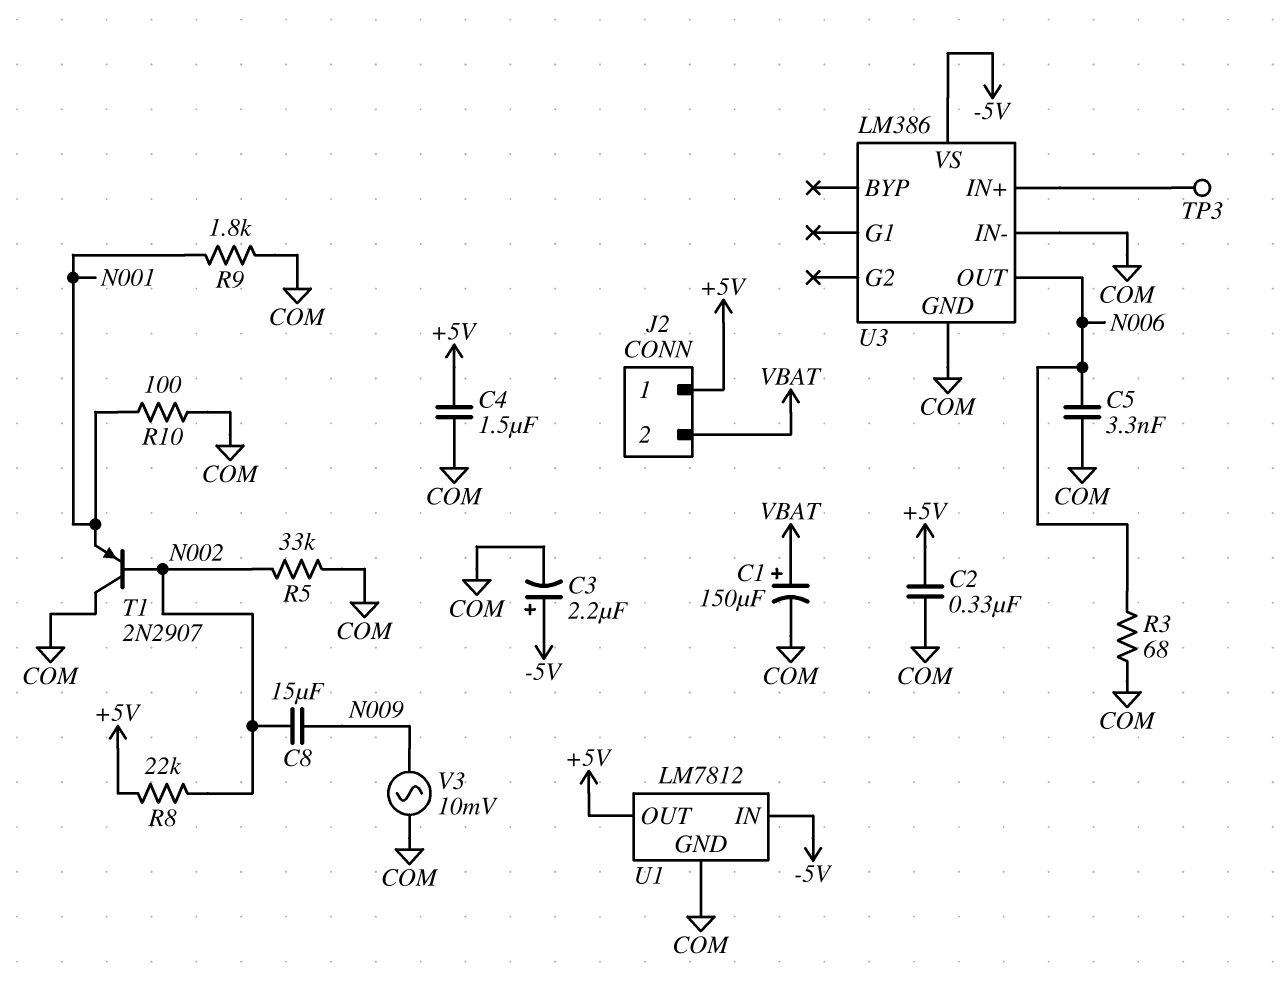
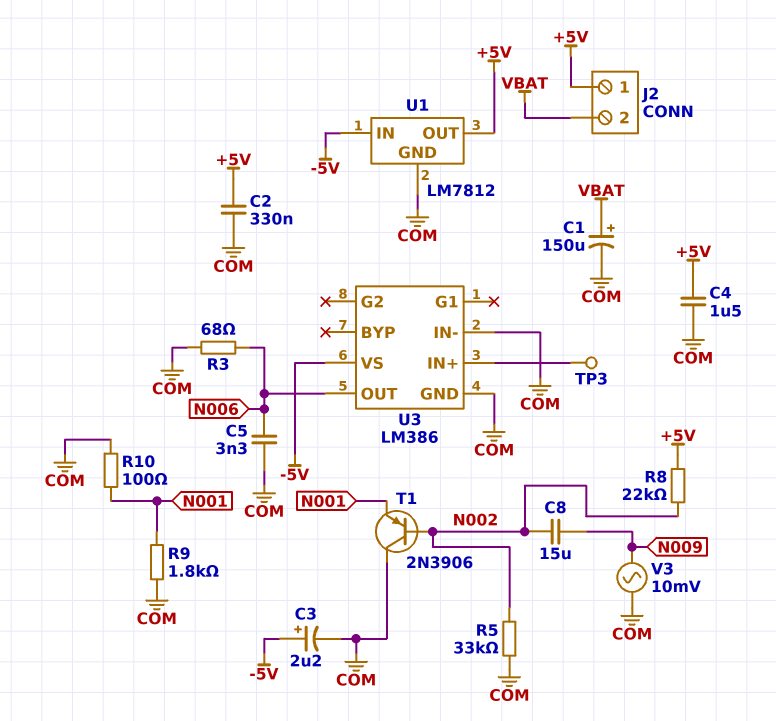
T1: PNP 2N2907 (B N002, C COM, E N001) -> PNP 2N3906 (B N002, C COM, E N001)

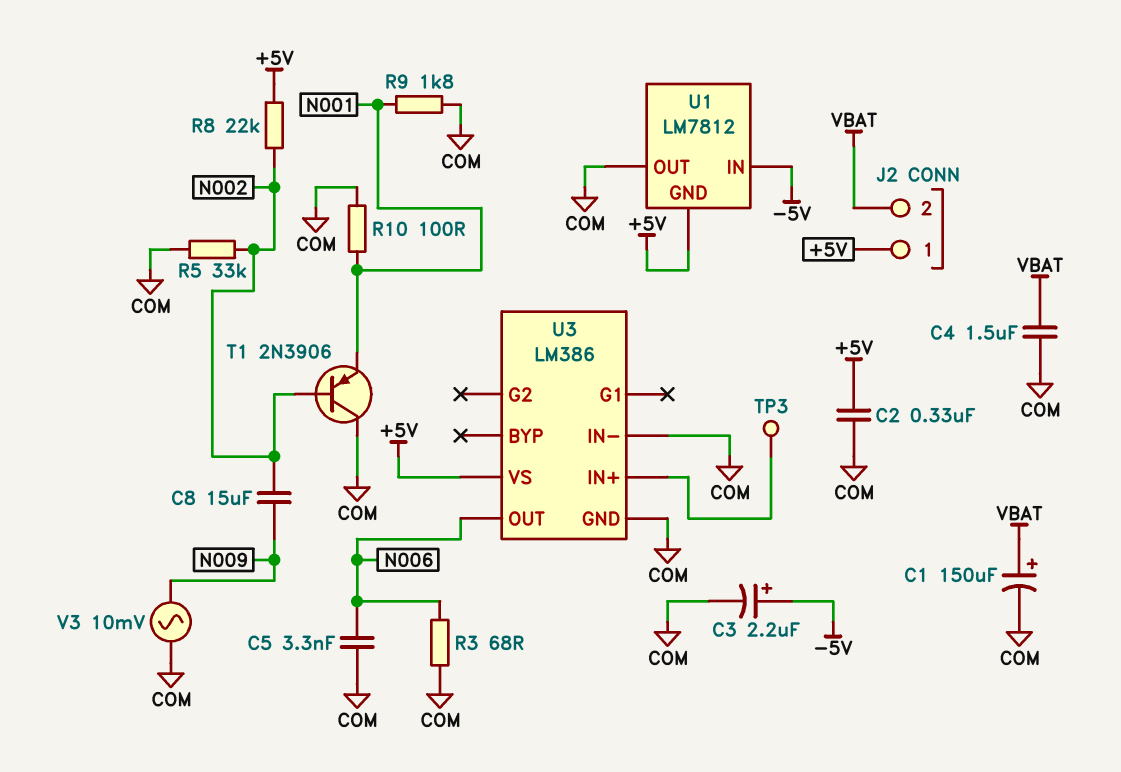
C4: 1.5uF (+5V, COM) -> 1.5uF (COM, VBAT)
U1 pin GND: COM -> +5V
U1 pin OUT: +5V -> COM
U3 pin VS: -5V -> +5V

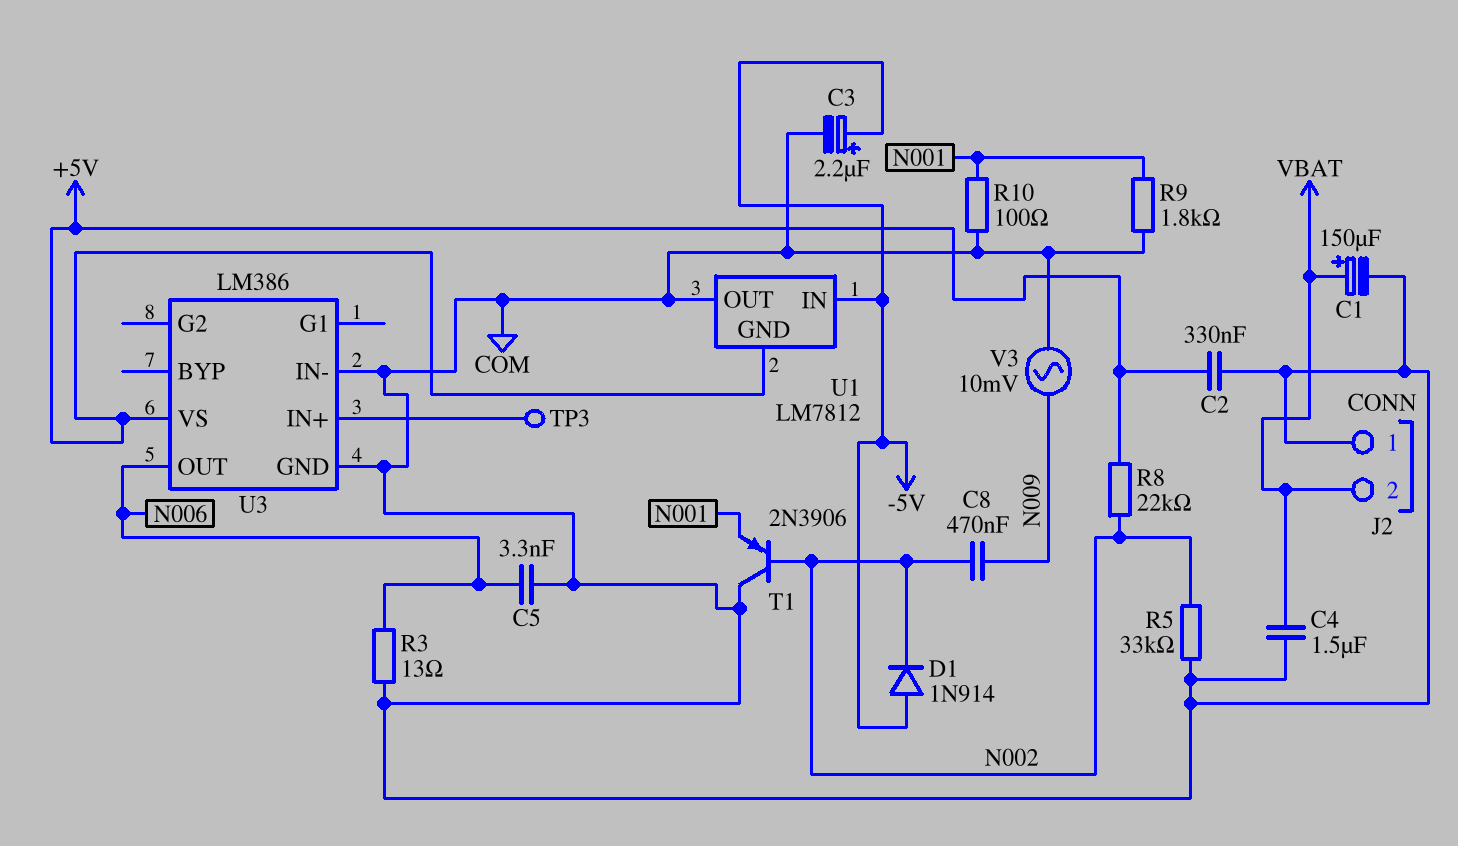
C8: 15uF (N002, N009) -> 470nF (N002, N009)
D1: none -> diode 1N914 (A -5V, K N002)
J2 pin 1: +5V -> COM
R3: 68 (COM, N006) -> 13 (COM, N006)

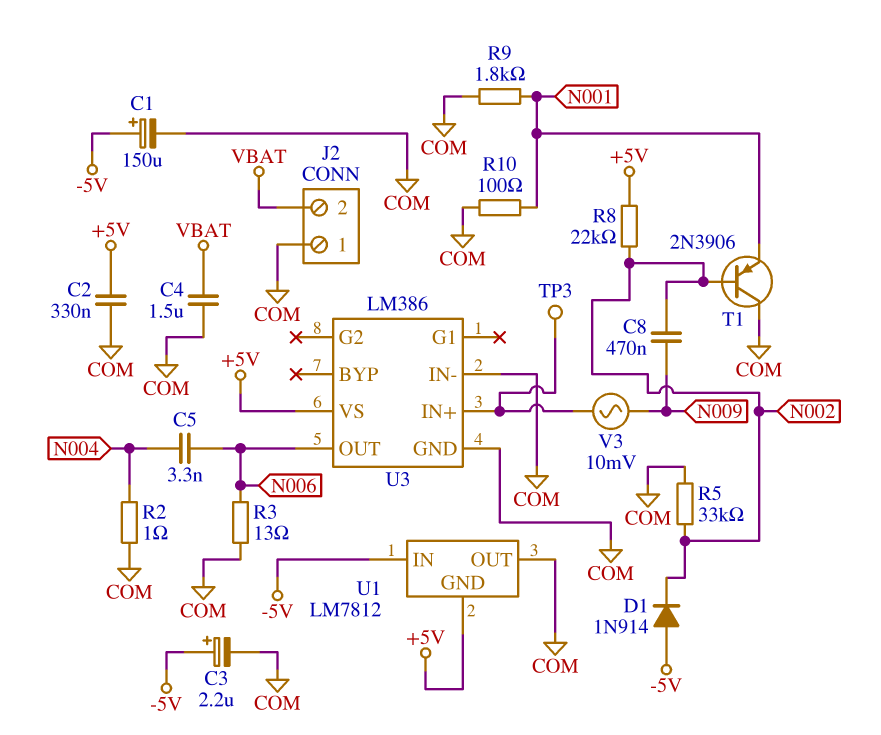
C1: 150uF (plus VBAT, minus COM) -> 150uF (plus -5V, minus COM)
C5: 3.3nF (COM, N006) -> 3.3nF (N004, N006)
R2: none -> 1 (COM, N004)
V3: AC 10mV (COM, N009) -> AC 10mV (N009, U3/IN+)

